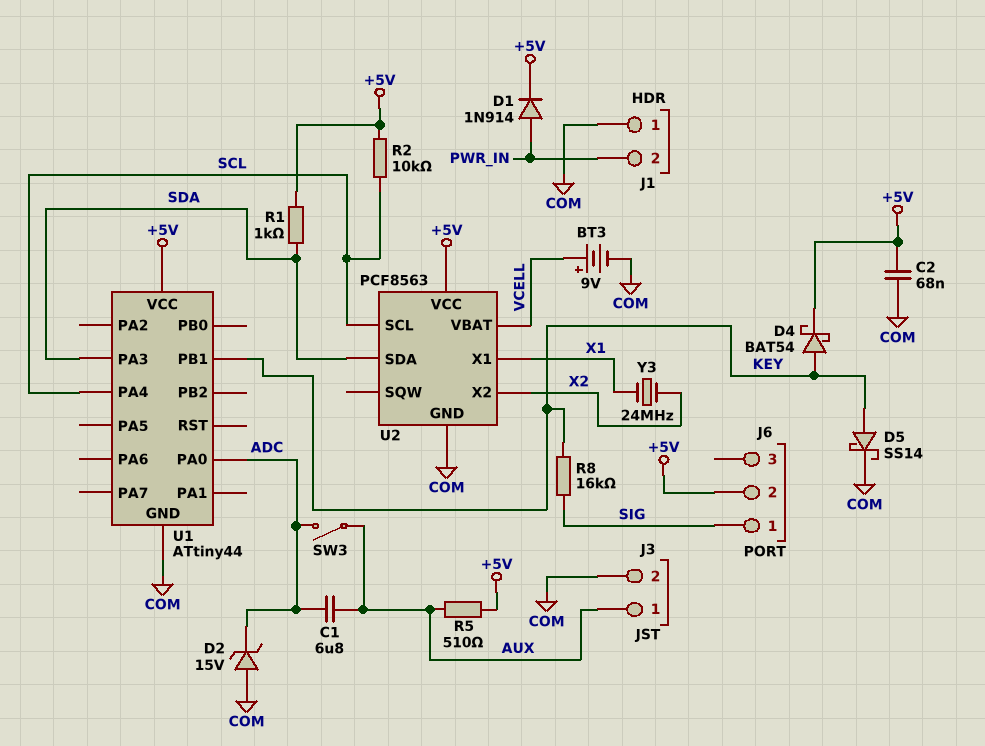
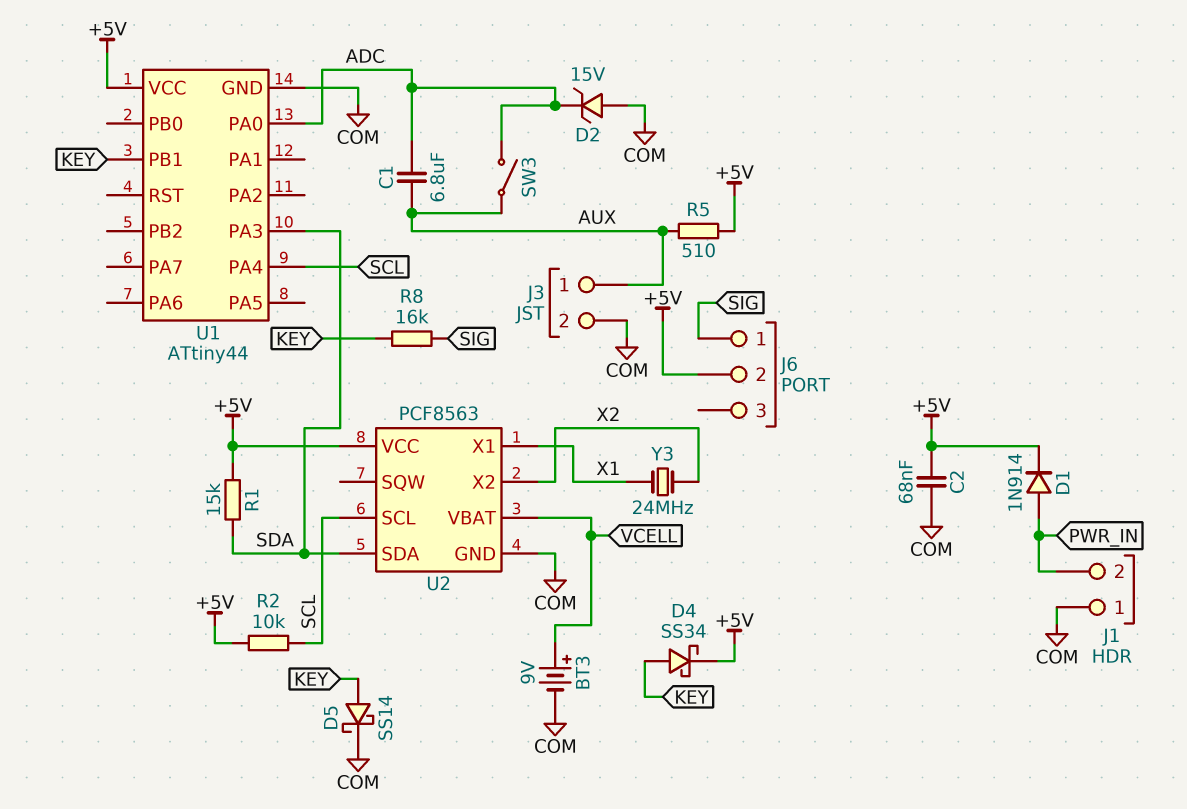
D4: schottky BAT54 (A KEY, K +5V) -> schottky SS34 (A KEY, K +5V)
R1: 1k (+5V, SDA) -> 15k (+5V, SDA)

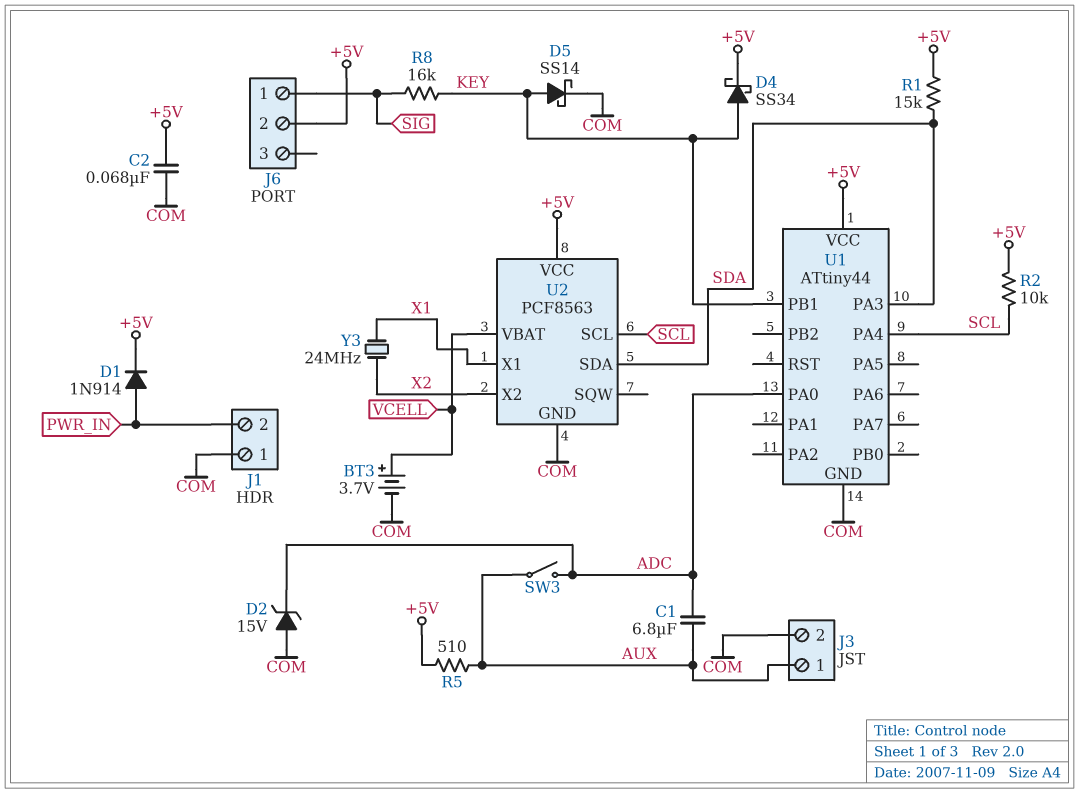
BT3: 9V (plus VCELL, minus COM) -> 3.7V (plus VCELL, minus COM)

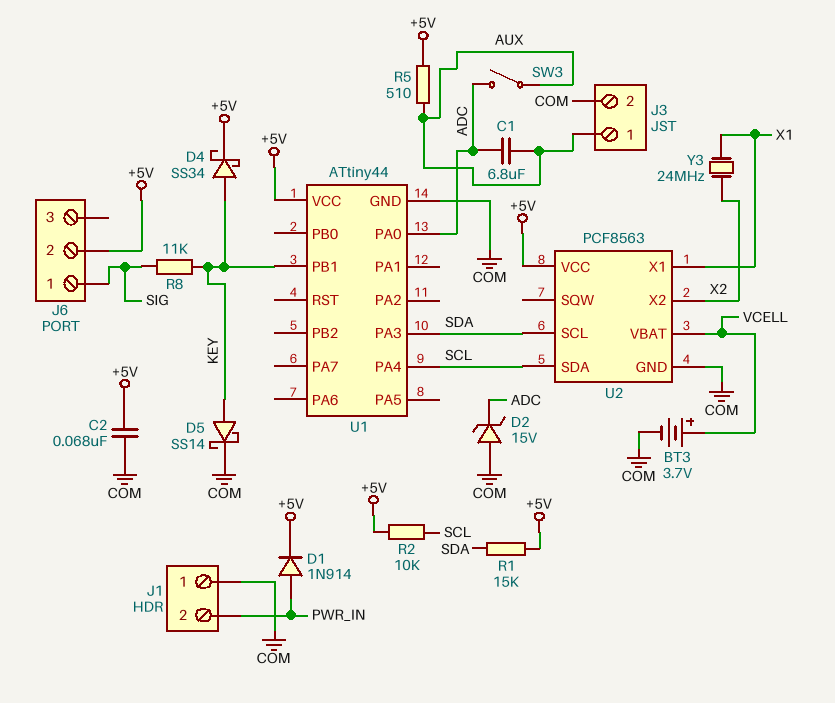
R8: 16k (KEY, SIG) -> 11k (KEY, SIG)
U2 pin SCL: SCL -> SDA
U2 pin SDA: SDA -> SCL

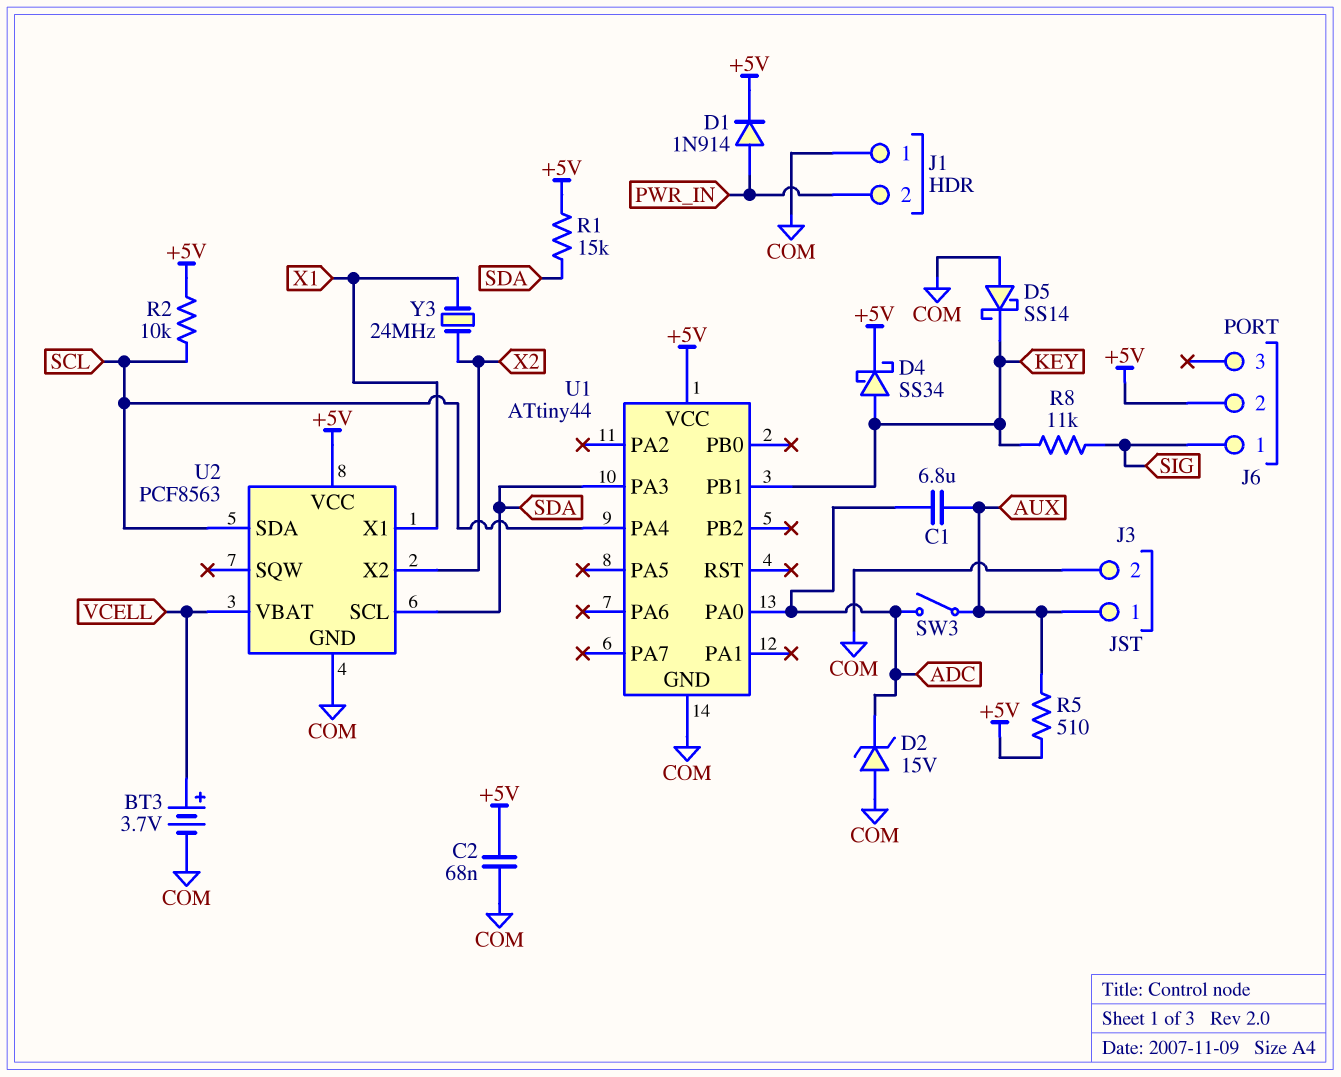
D5: schottky SS14 (A KEY, K COM) -> schottky SS14 (A COM, K KEY)

